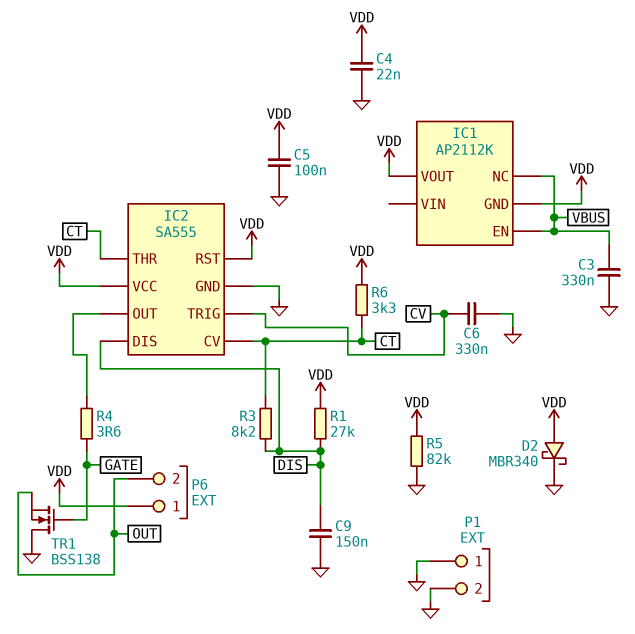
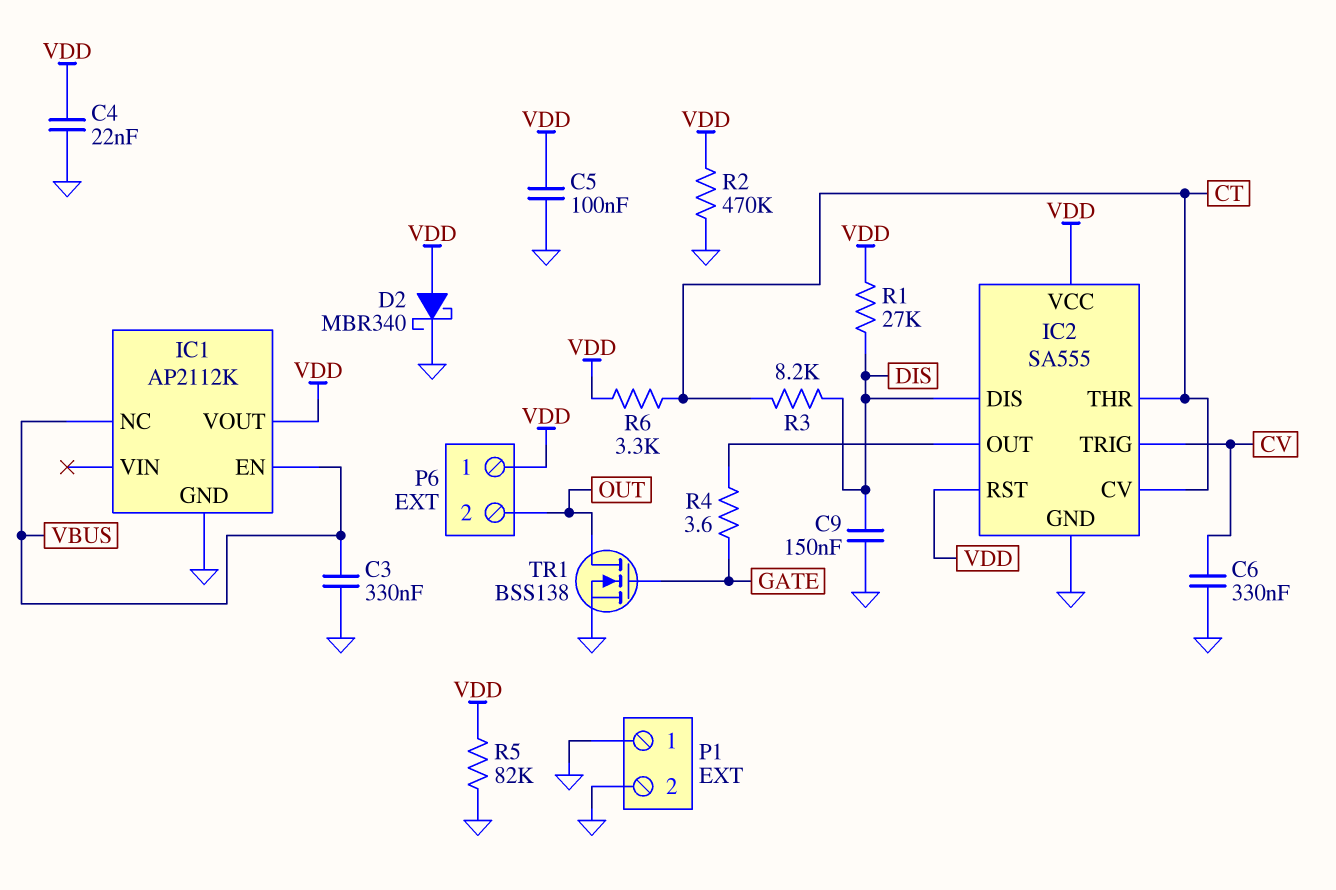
IC1 pin GND: VDD -> GND
R2: none -> 470k (GND, VDD)
TR1: NMOS BSS138 (G GATE, D GND, S OUT) -> NMOS BSS138 (G GATE, D OUT, S GND)

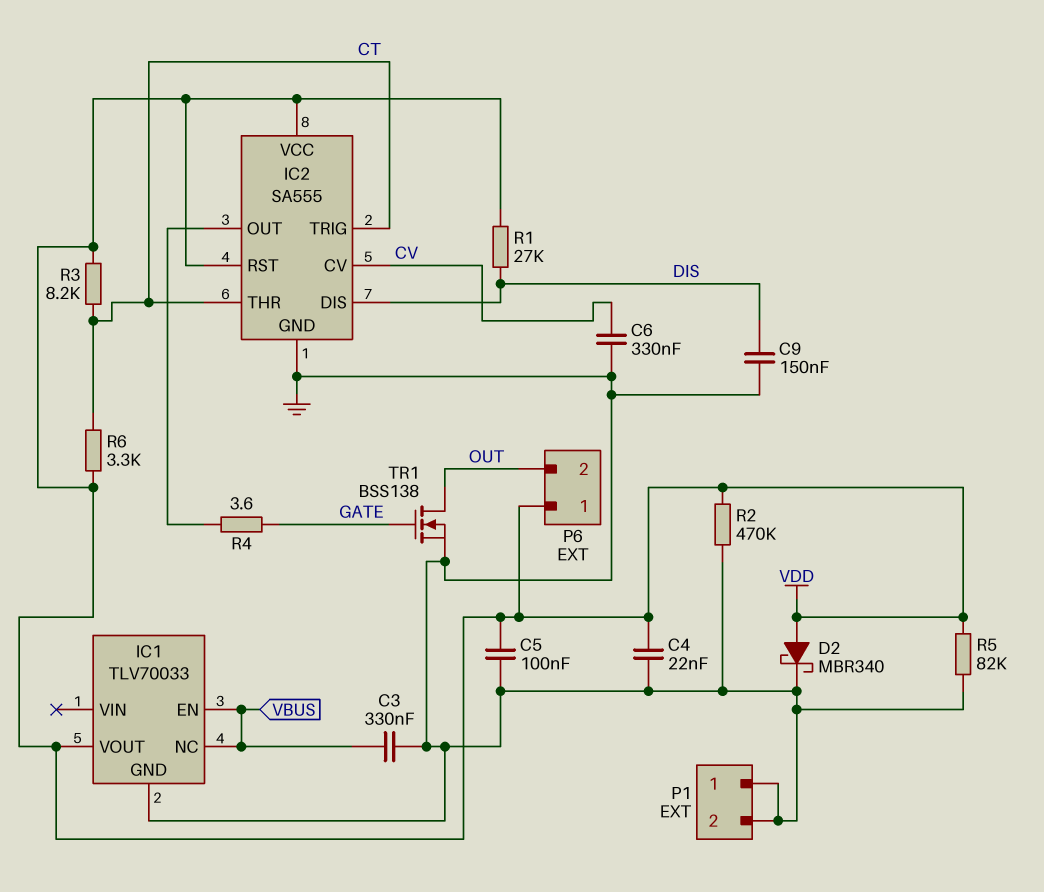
IC1: AP2112K -> TLV70033
IC2 pin CV: CT -> CV
IC2 pin TRIG: CV -> CT
R3: 8.2k (CT, DIS) -> 8.2k (CT, VDD)

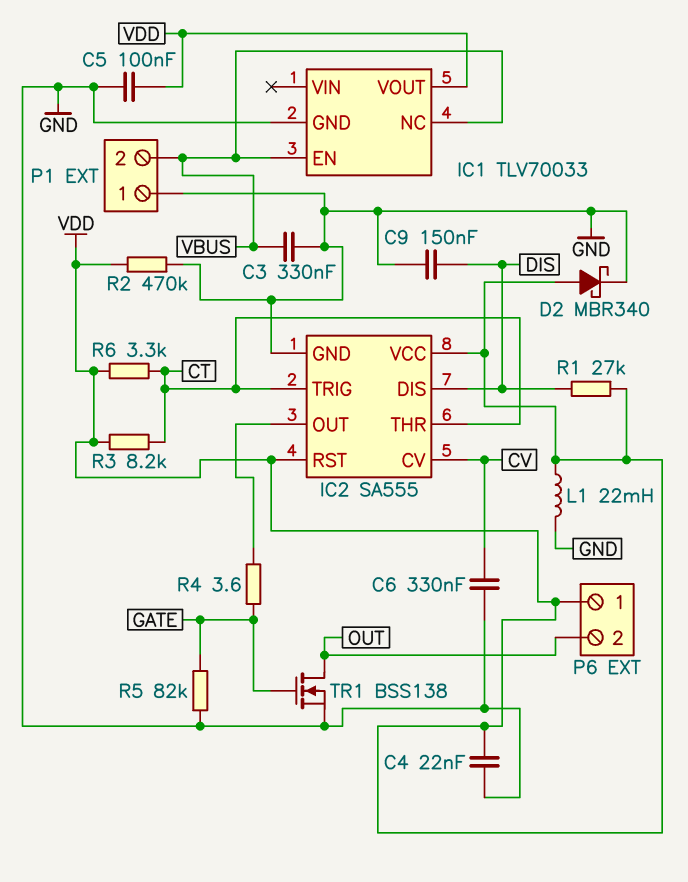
L1: none -> 22mH (GND, VDD)
P1 pin 2: GND -> VBUS
R5: 82k (GND, VDD) -> 82k (GATE, GND)

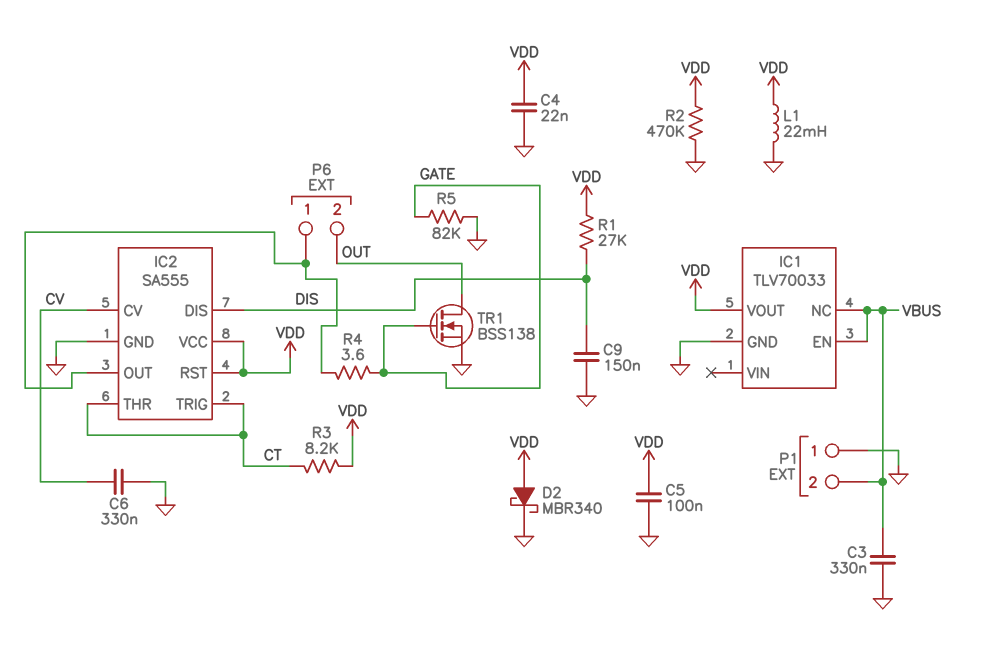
P6 pin 1: VDD -> IC2/OUT
R6: 3.3k (CT, VDD) -> none

